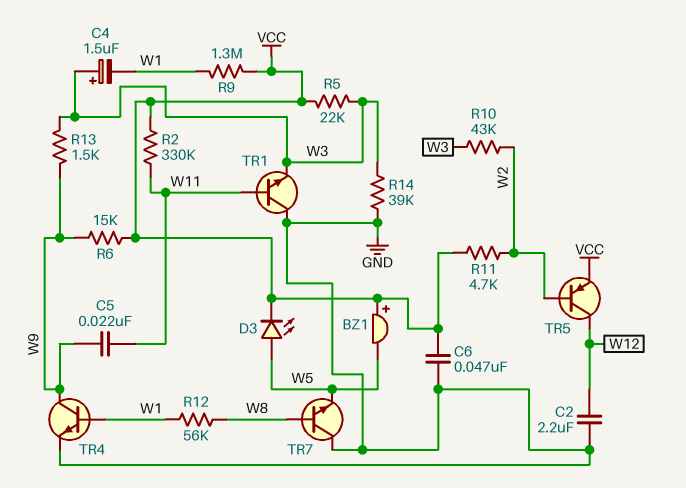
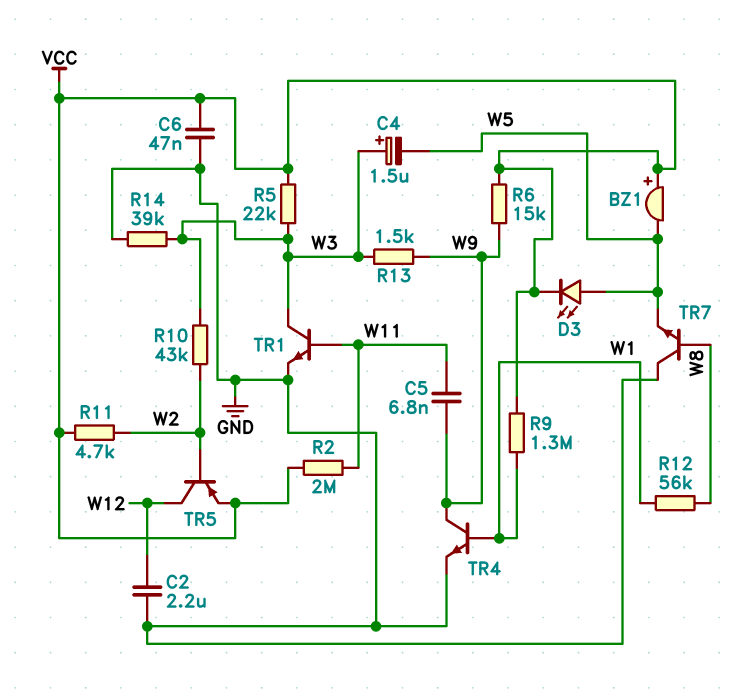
C4: 1.5uF (plus W3, minus W1) -> 1.5uF (plus W3, minus W5)
C5: 22nF (W9, W11) -> 6.8nF (W9, W11)
R2: 330k (VCC, W11) -> 2M (VCC, W11)
TR1: NPN (B W11, C GND, E W3) -> NPN (B W11, C W3, E GND)

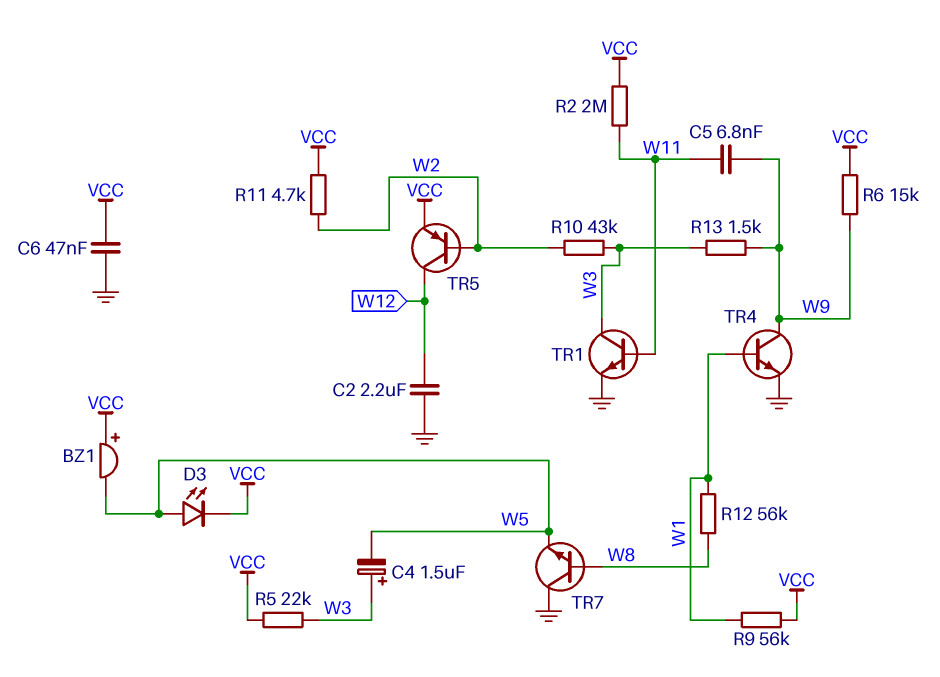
R9: 1.3M (VCC, W1) -> 56k (VCC, W1)
R14: 39k (GND, W3) -> none

